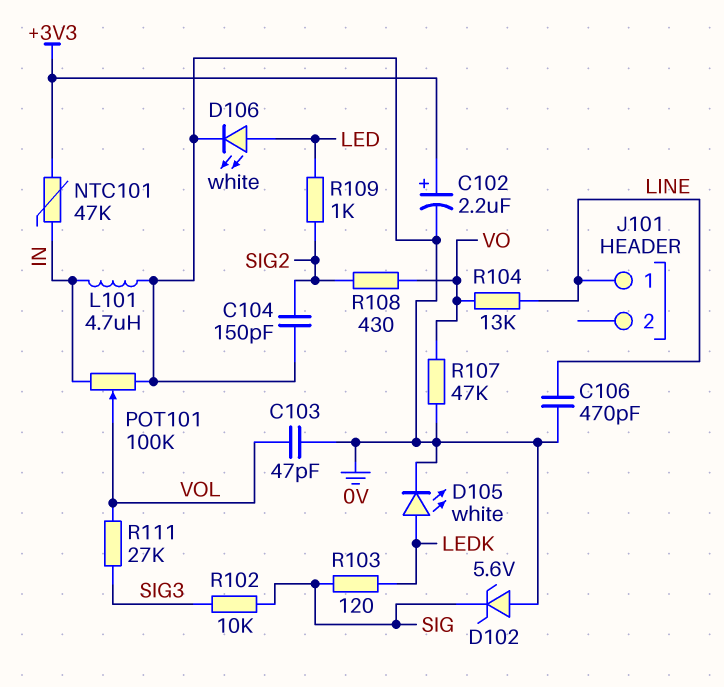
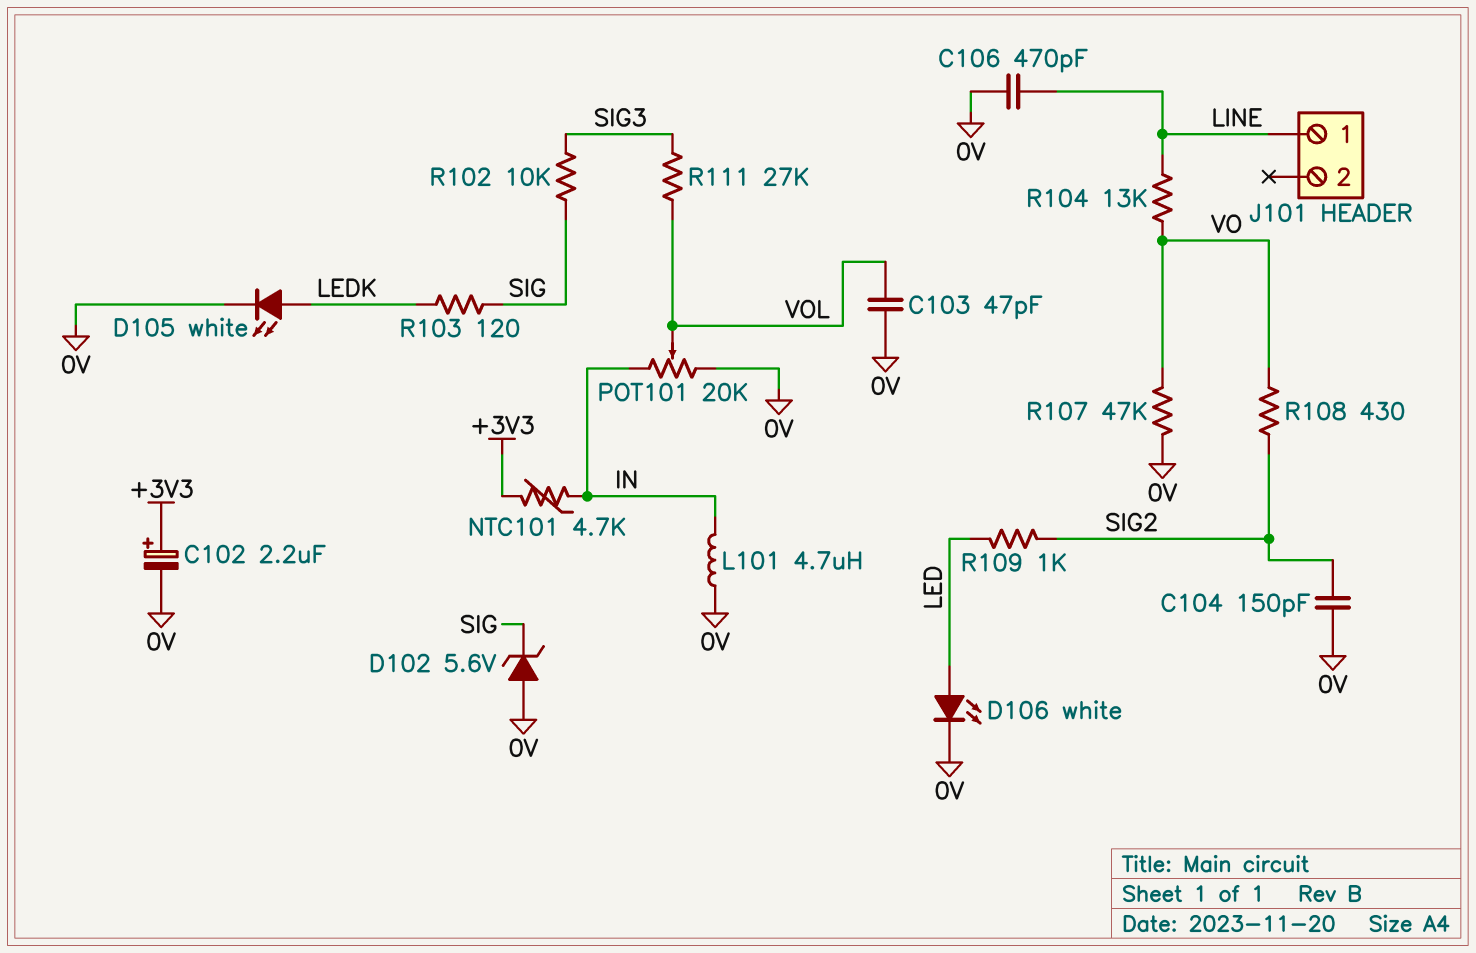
NTC101: 47k (+3V3, IN) -> 4.7k (+3V3, IN)
POT101: 100k (0V, IN, wiper VOL) -> 20k (0V, IN, wiper VOL)

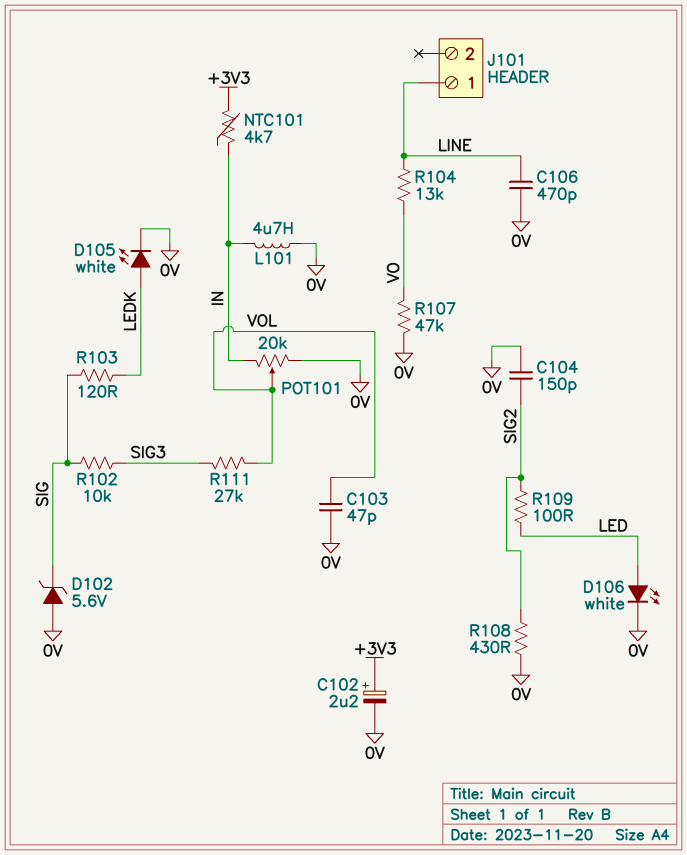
R108: 430 (SIG2, VO) -> 430 (0V, SIG2)
R109: 1k (LED, SIG2) -> 100 (LED, SIG2)

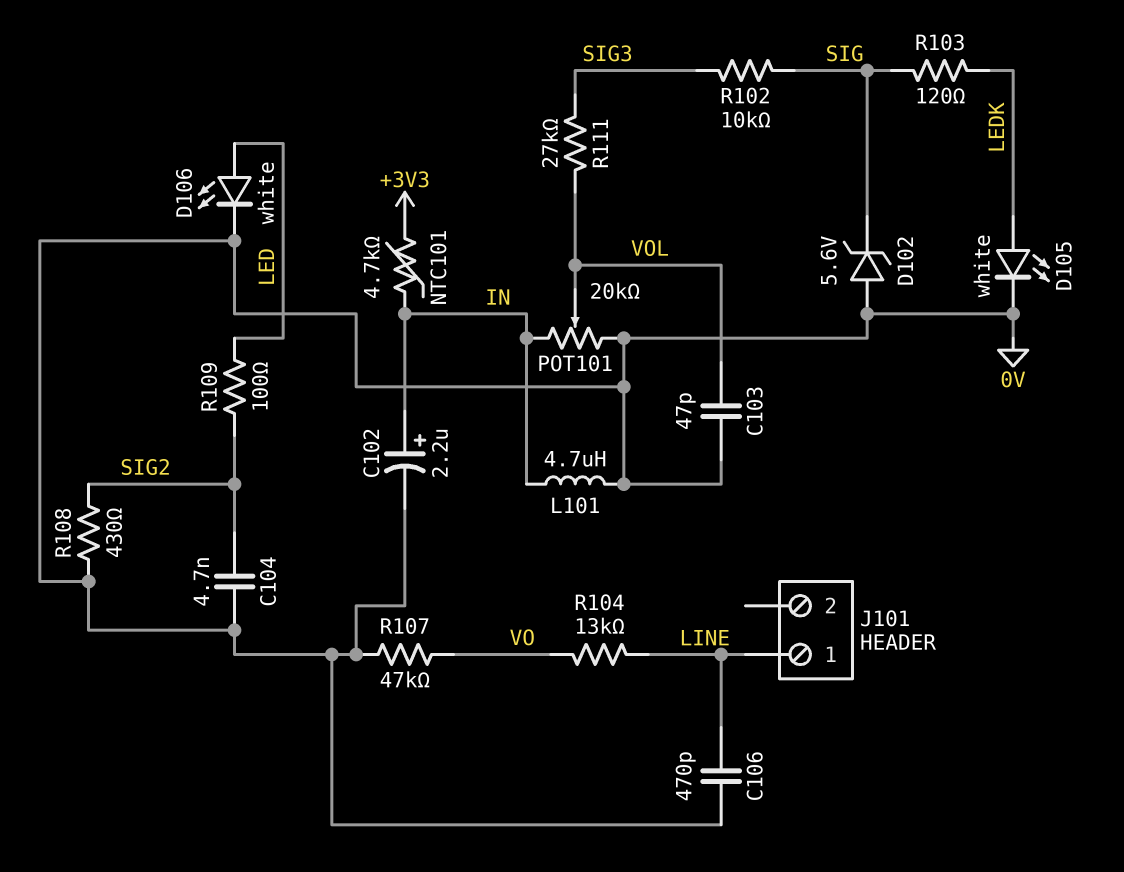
C102: 2.2uF (plus +3V3, minus 0V) -> 2.2uF (plus IN, minus 0V)
C104: 150pF (0V, SIG2) -> 4.7nF (0V, SIG2)

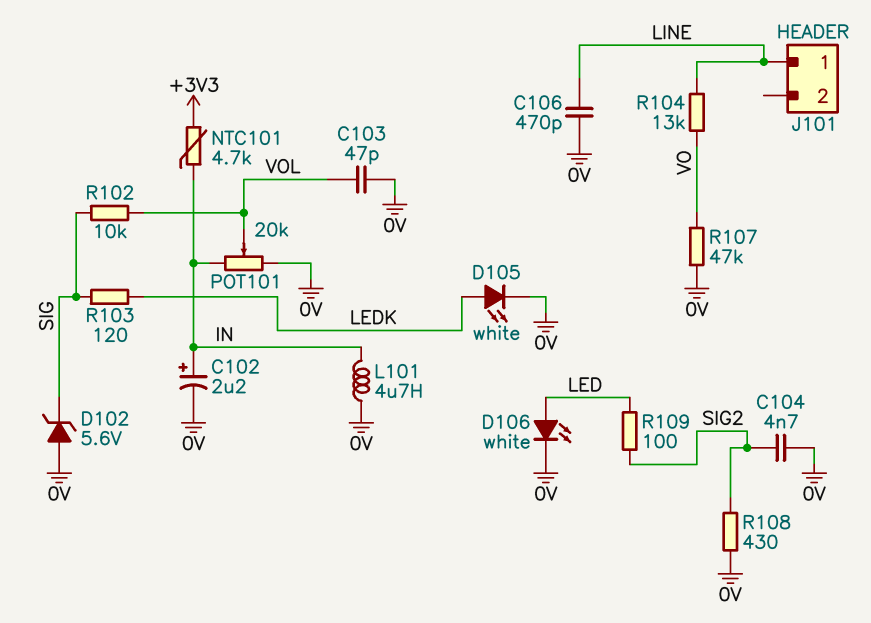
R102: 10k (SIG, SIG3) -> 10k (SIG, VOL)
R111: 27k (SIG3, VOL) -> none

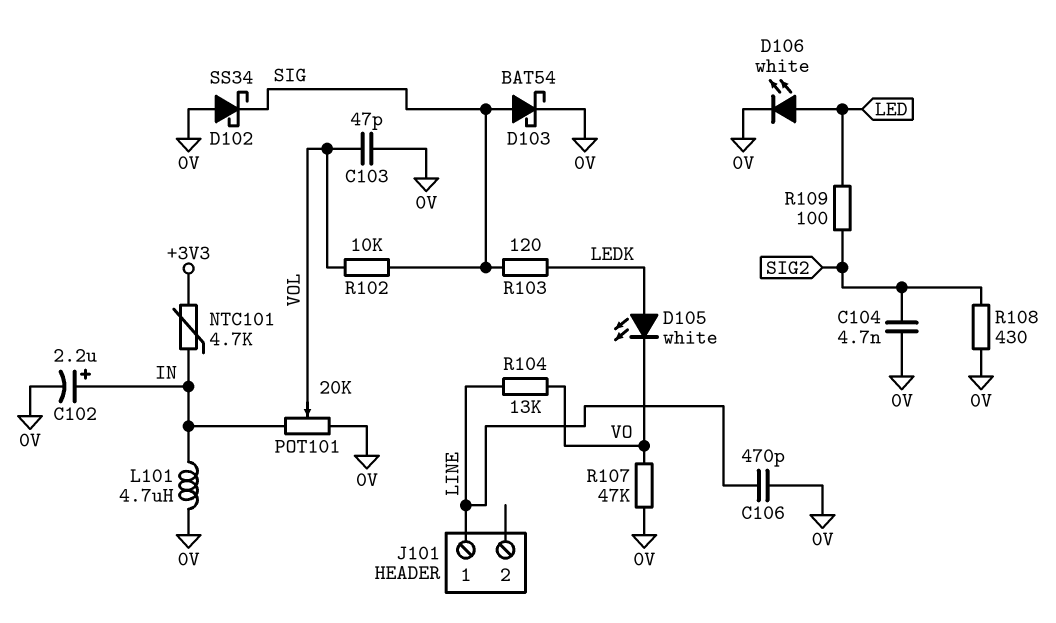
D102: zener 5.6V (A 0V, K SIG) -> schottky SS34 (A 0V, K SIG)
D103: none -> schottky BAT54 (A SIG, K 0V)
D105: LED white (A LEDK, K 0V) -> LED white (A LEDK, K VO)

